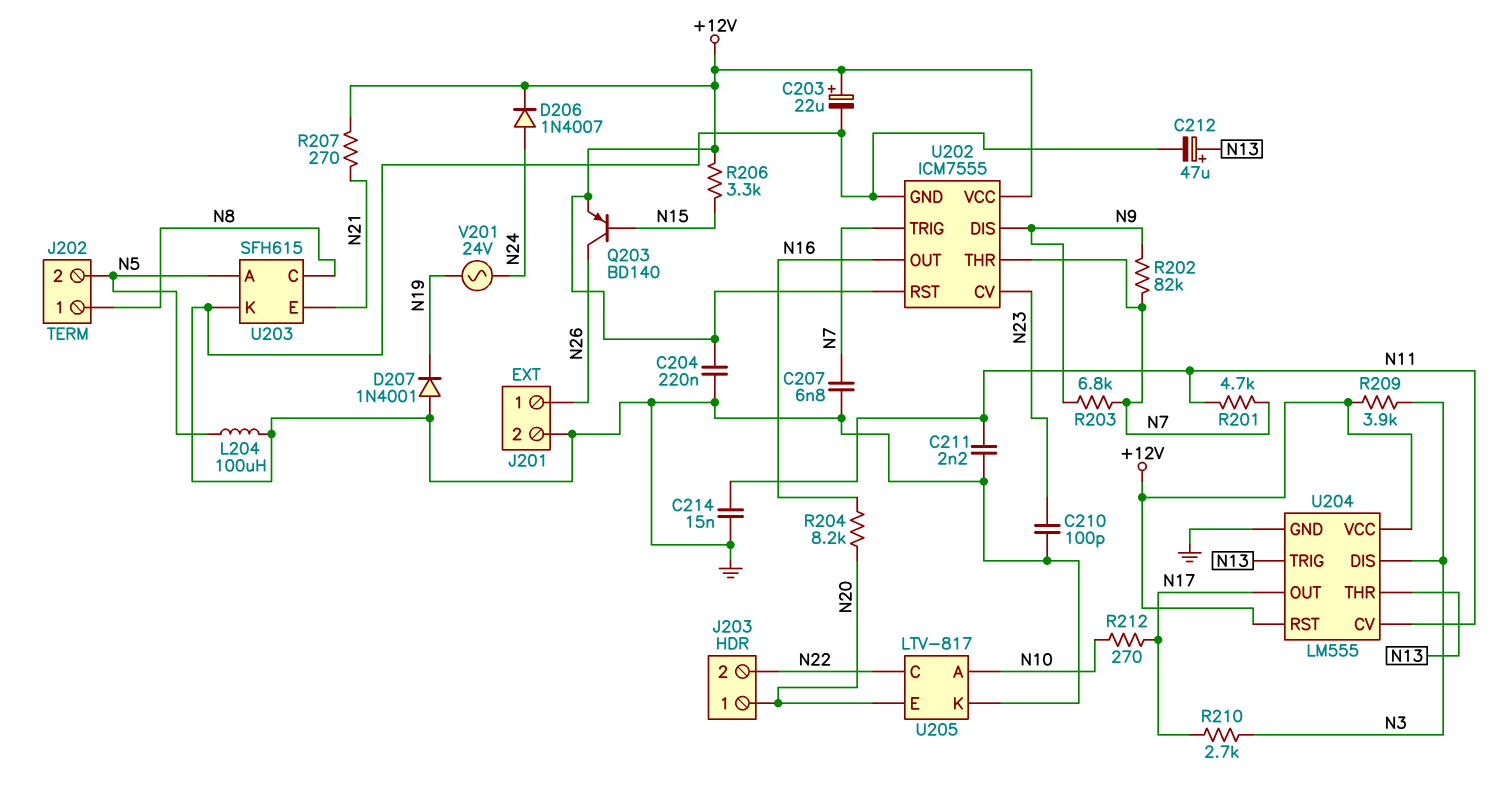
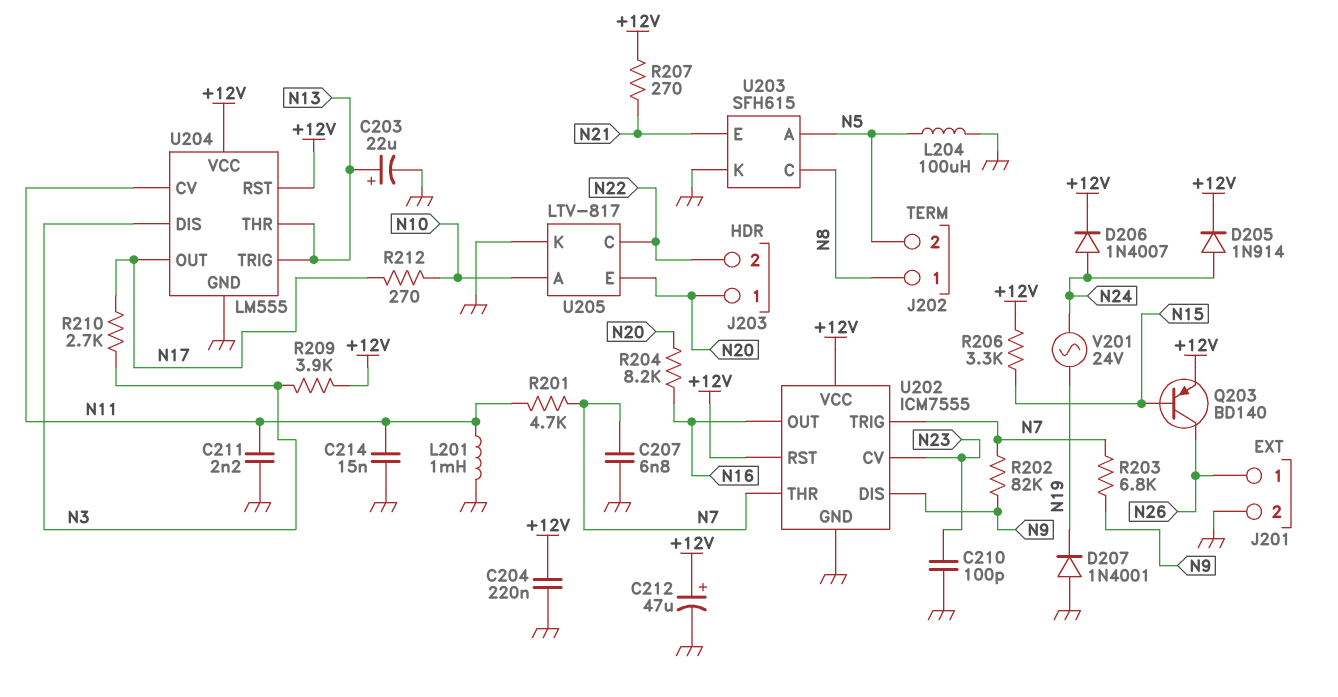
C203: 22uF (plus +12V, minus GND) -> 22uF (plus N13, minus GND)
C212: 47uF (plus N13, minus GND) -> 47uF (plus +12V, minus GND)
D205: none -> diode 1N914 (A N24, K +12V)
L201: none -> 1mH (GND, N11)

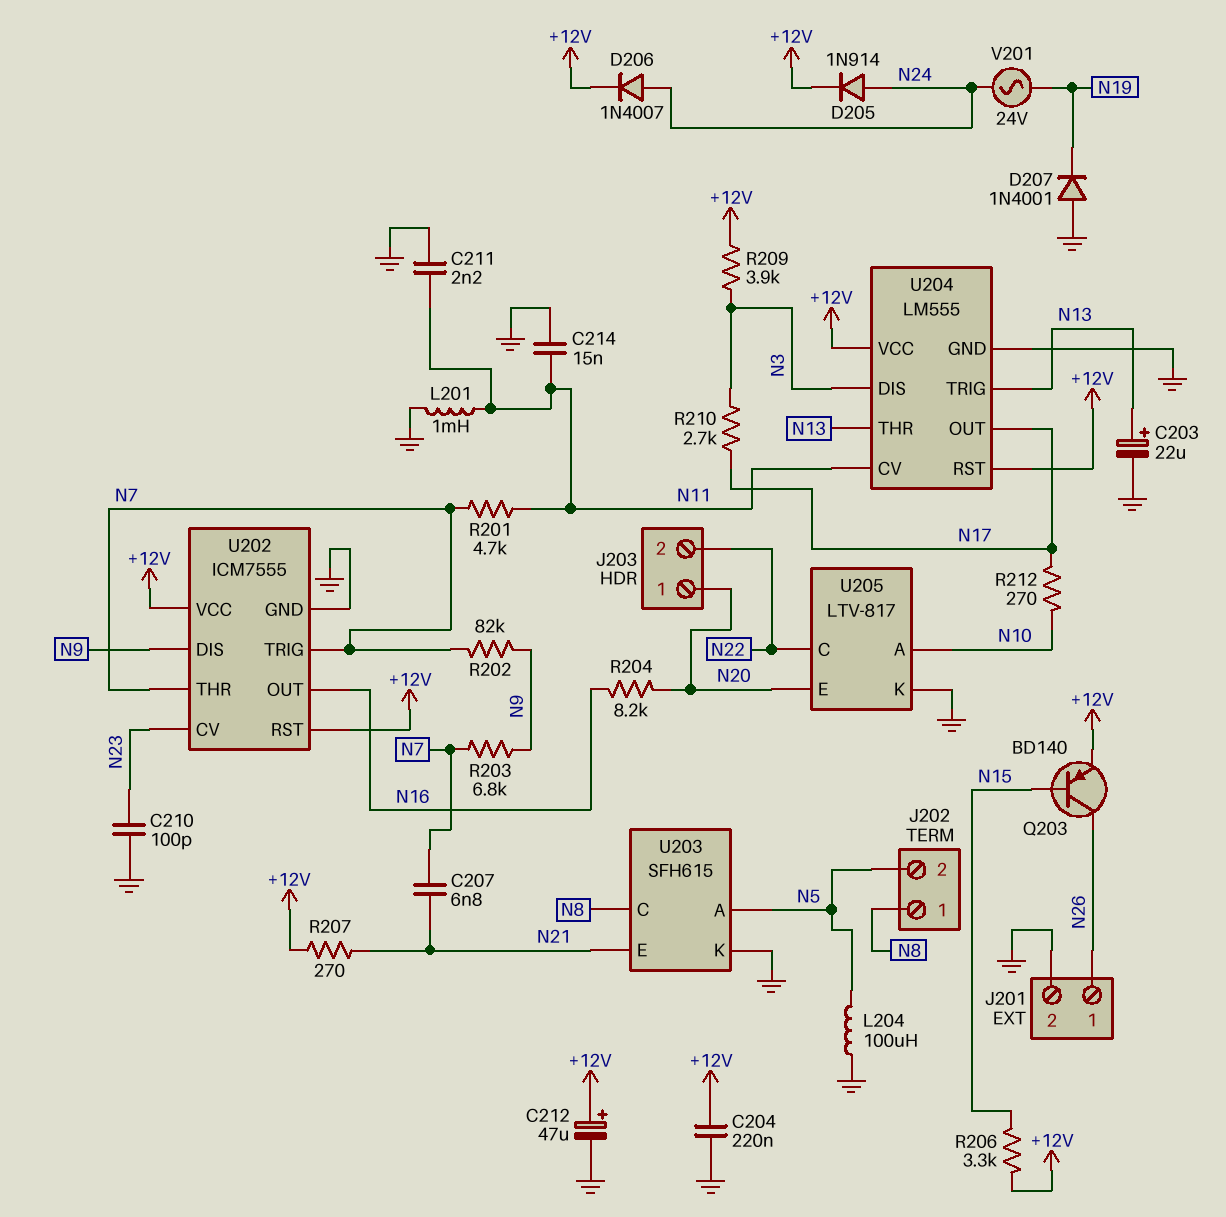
C207: 6.8nF (GND, N7) -> 6.8nF (N7, N21)

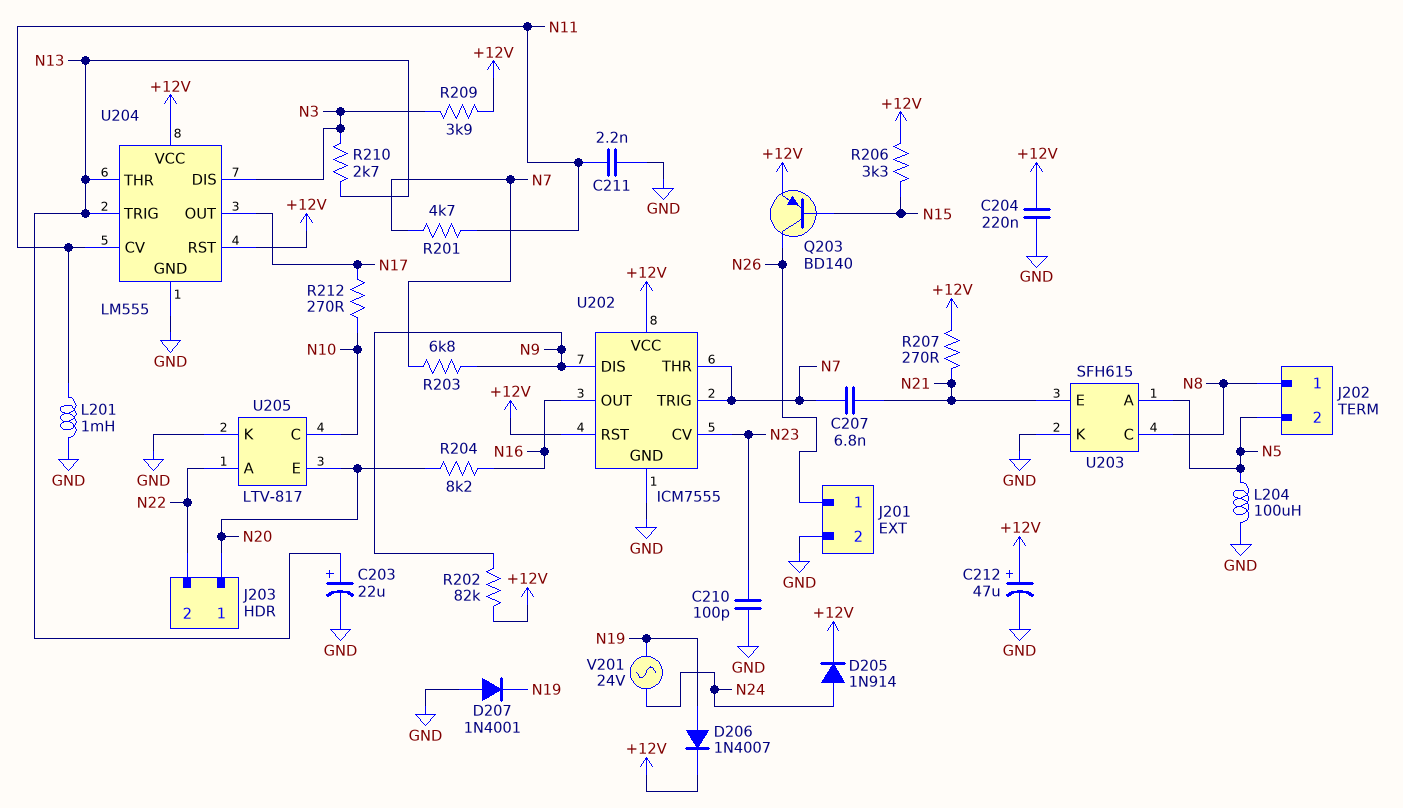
C214: 15nF (GND, N11) -> none
D206: diode 1N4007 (A N24, K +12V) -> diode 1N4007 (A N19, K +12V)
R202: 82k (N7, N9) -> 82k (+12V, N9)
R210: 2.7k (N3, N17) -> 2.7k (N3, N13)
U205 pin A: N10 -> N22
U205 pin C: N22 -> N10

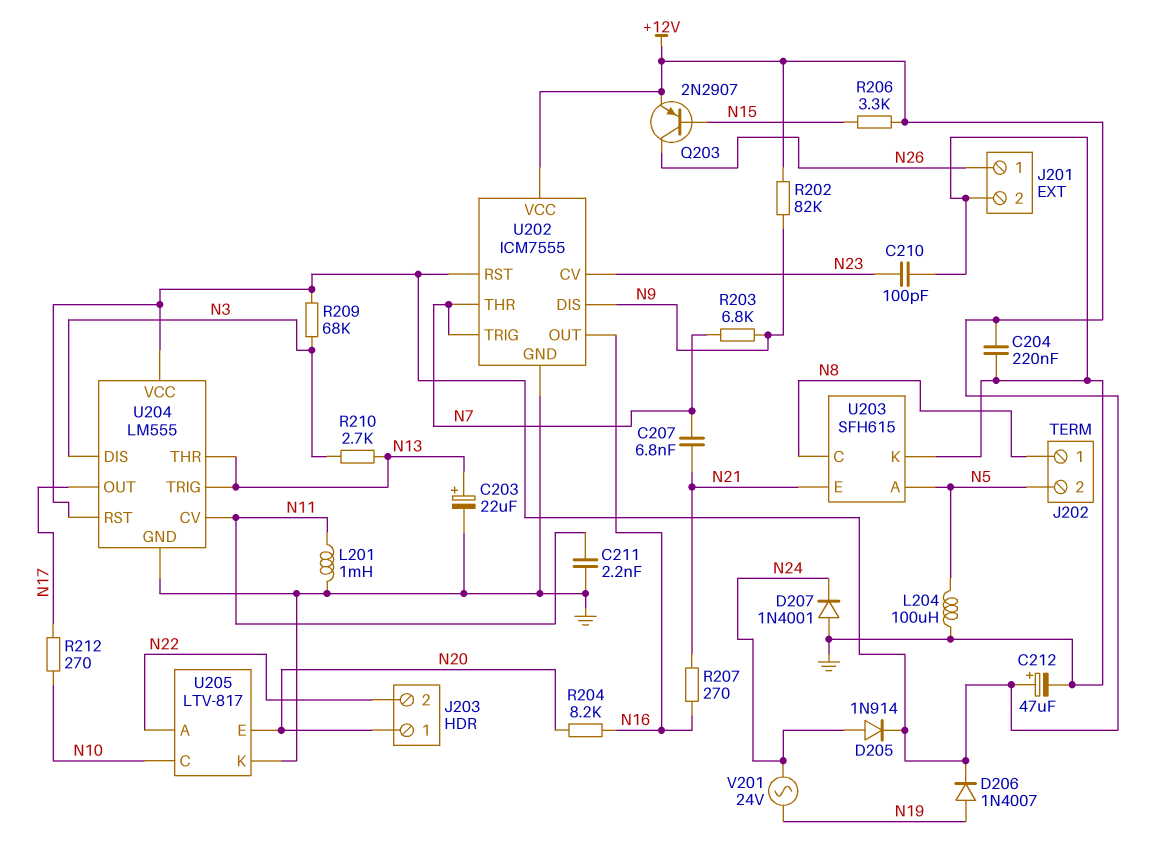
D207: diode 1N4001 (A GND, K N19) -> diode 1N4001 (A GND, K N24)
Q203: PNP BD140 (B N15, C N26, E +12V) -> PNP 2N2907 (B N15, C N26, E +12V)
R201: 4.7k (N7, N11) -> none
R207: 270 (+12V, N21) -> 270 (N16, N21)
R209: 3.9k (+12V, N3) -> 68k (+12V, N3)

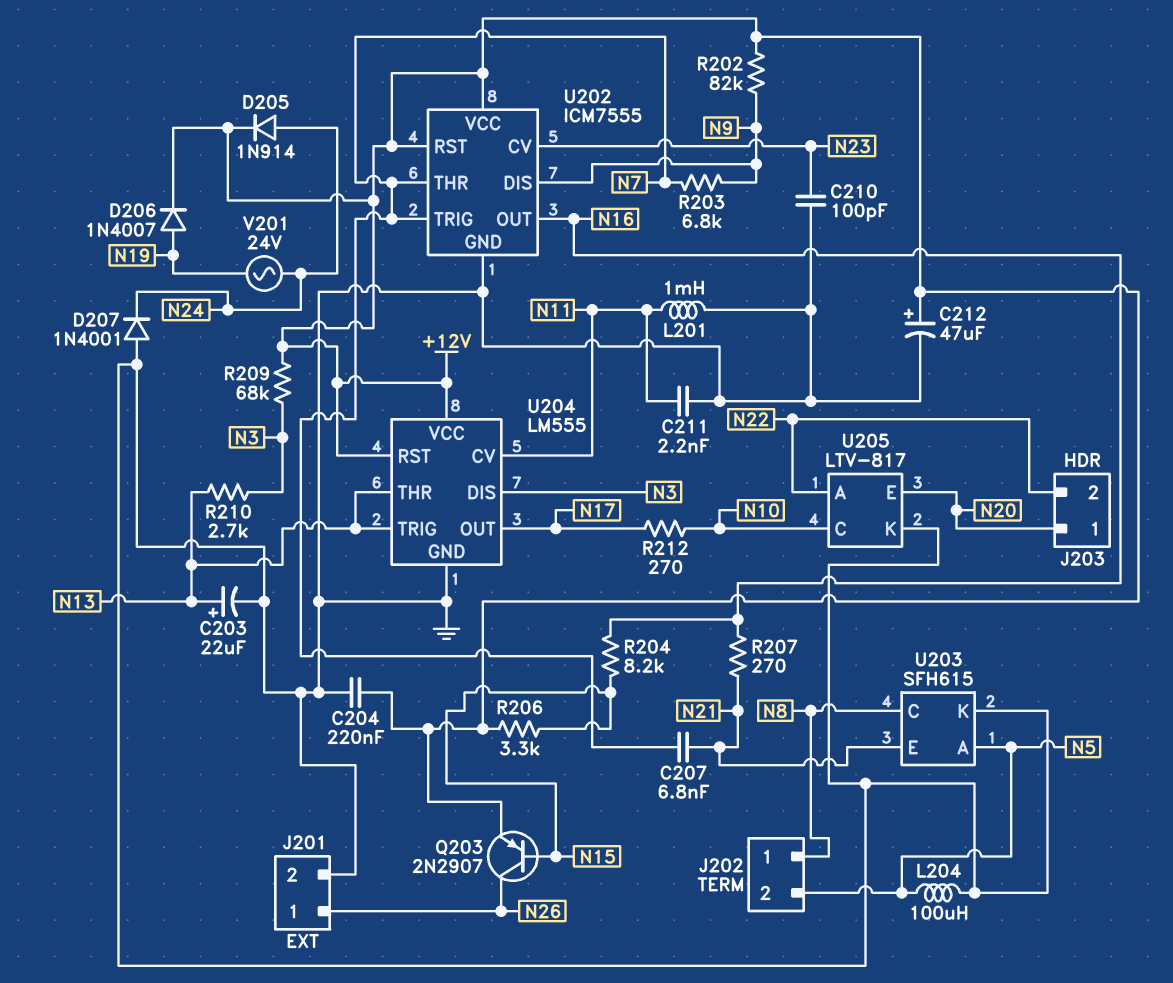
R204: 8.2k (N16, N20) -> 8.2k (N15, N16)

